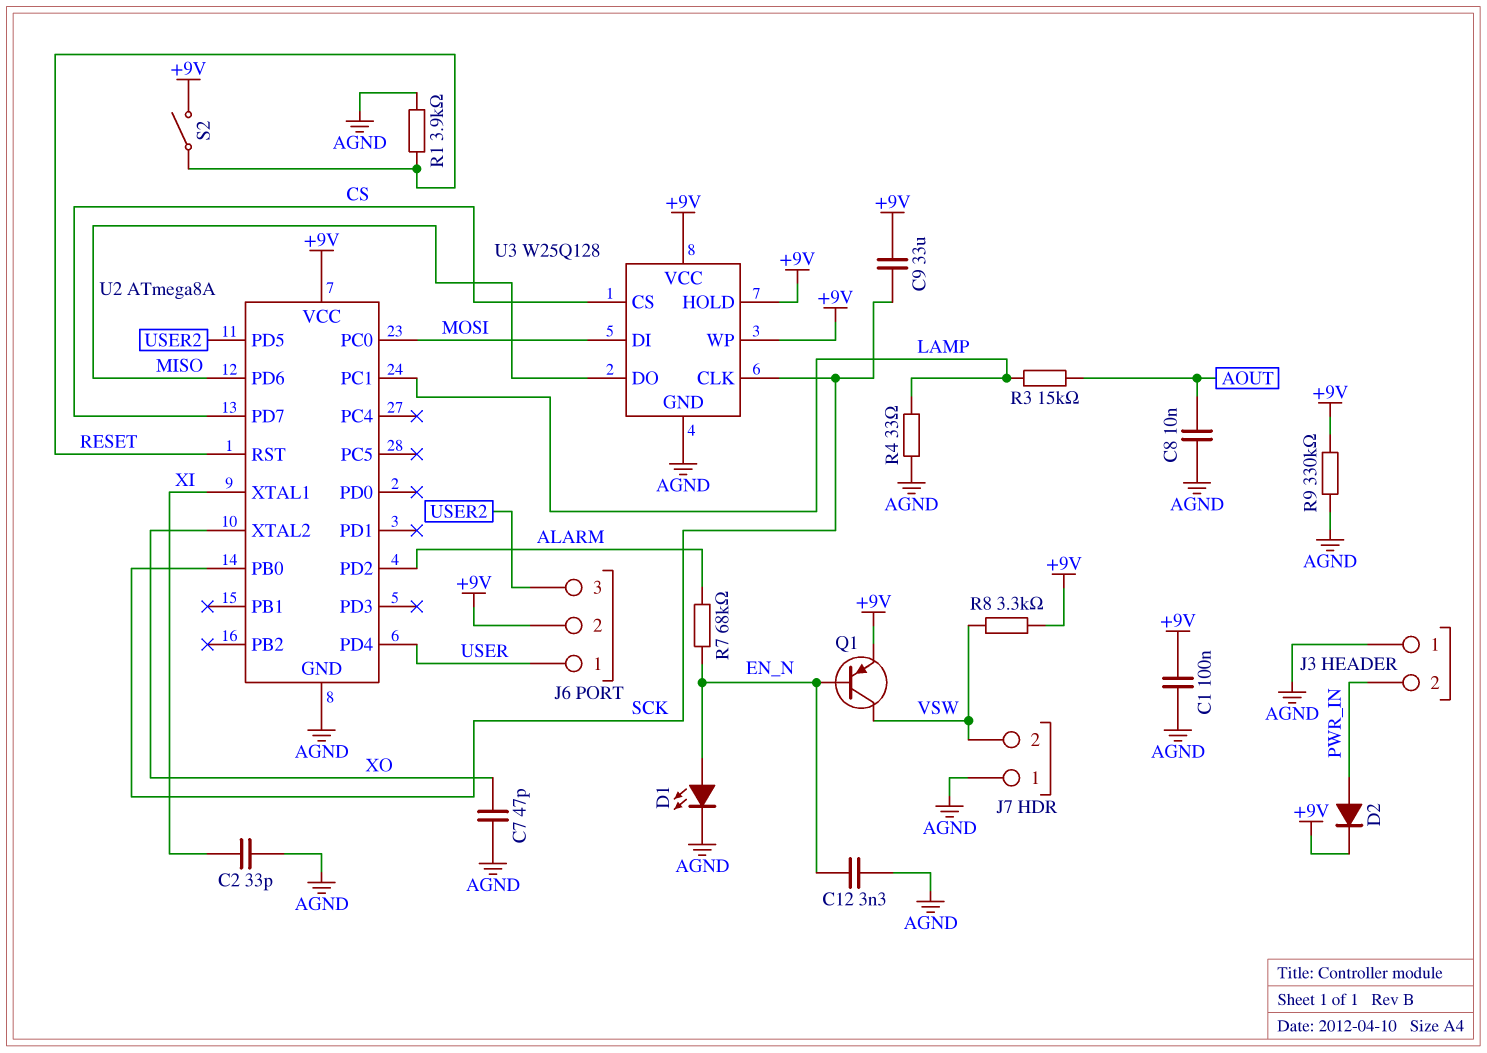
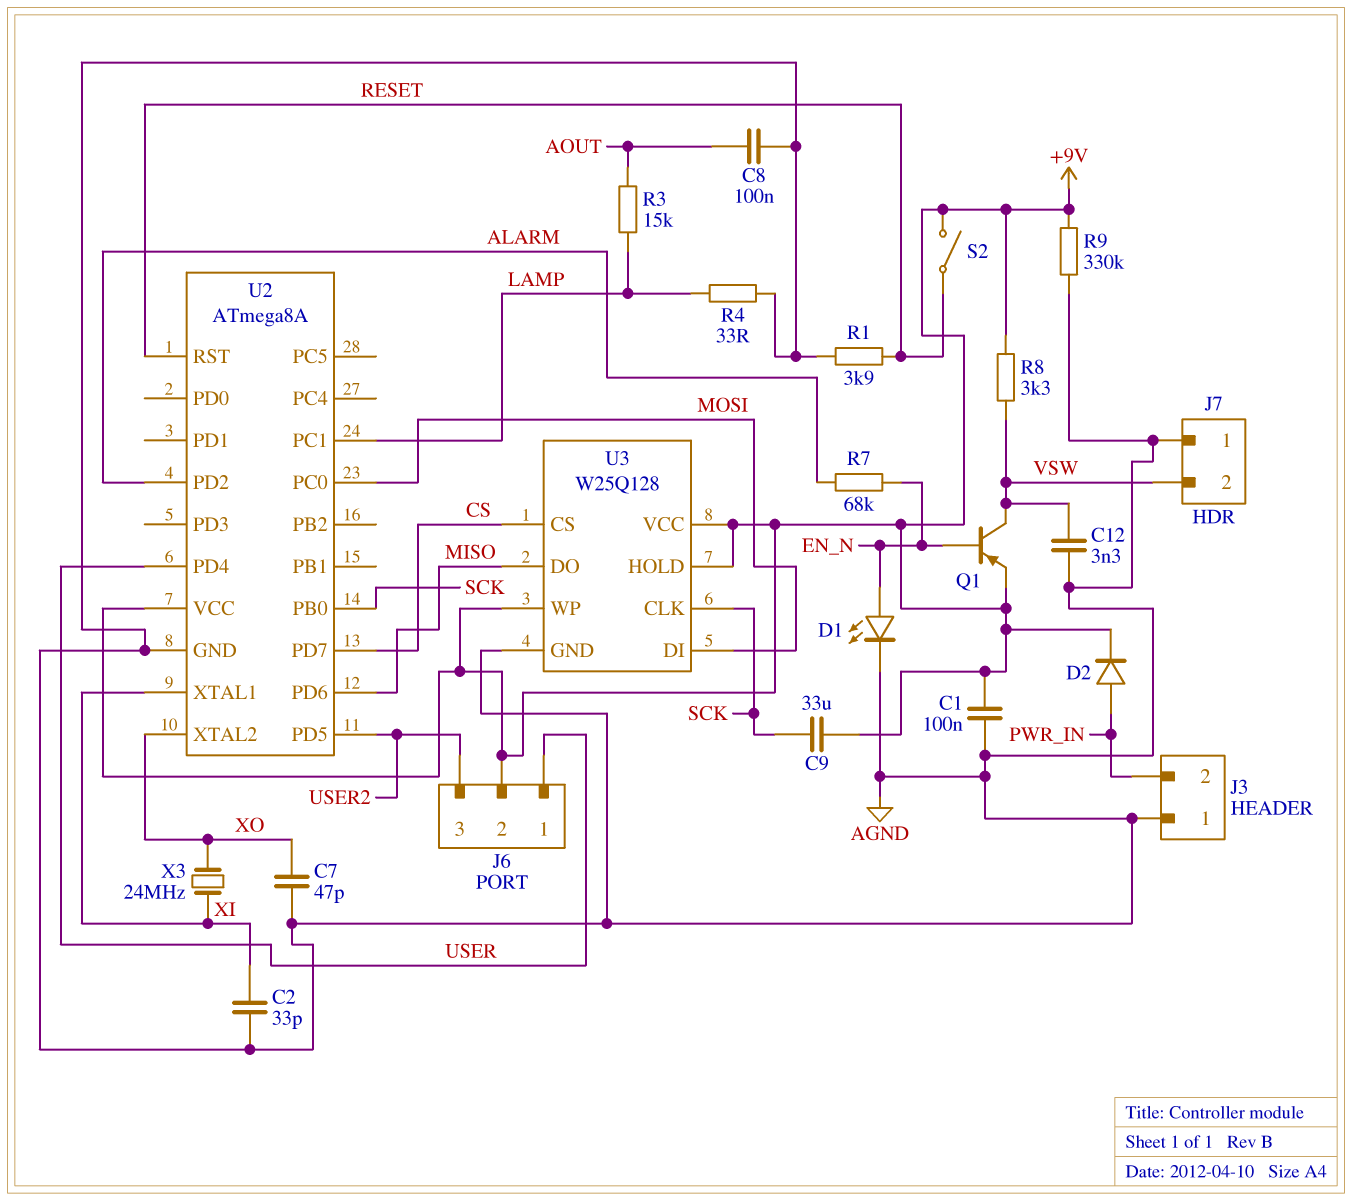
C8: 10nF (AGND, AOUT) -> 100nF (AGND, AOUT)
C12: 3.3nF (AGND, EN_N) -> 3.3nF (AGND, VSW)
X3: none -> 24MHz (XI, XO)

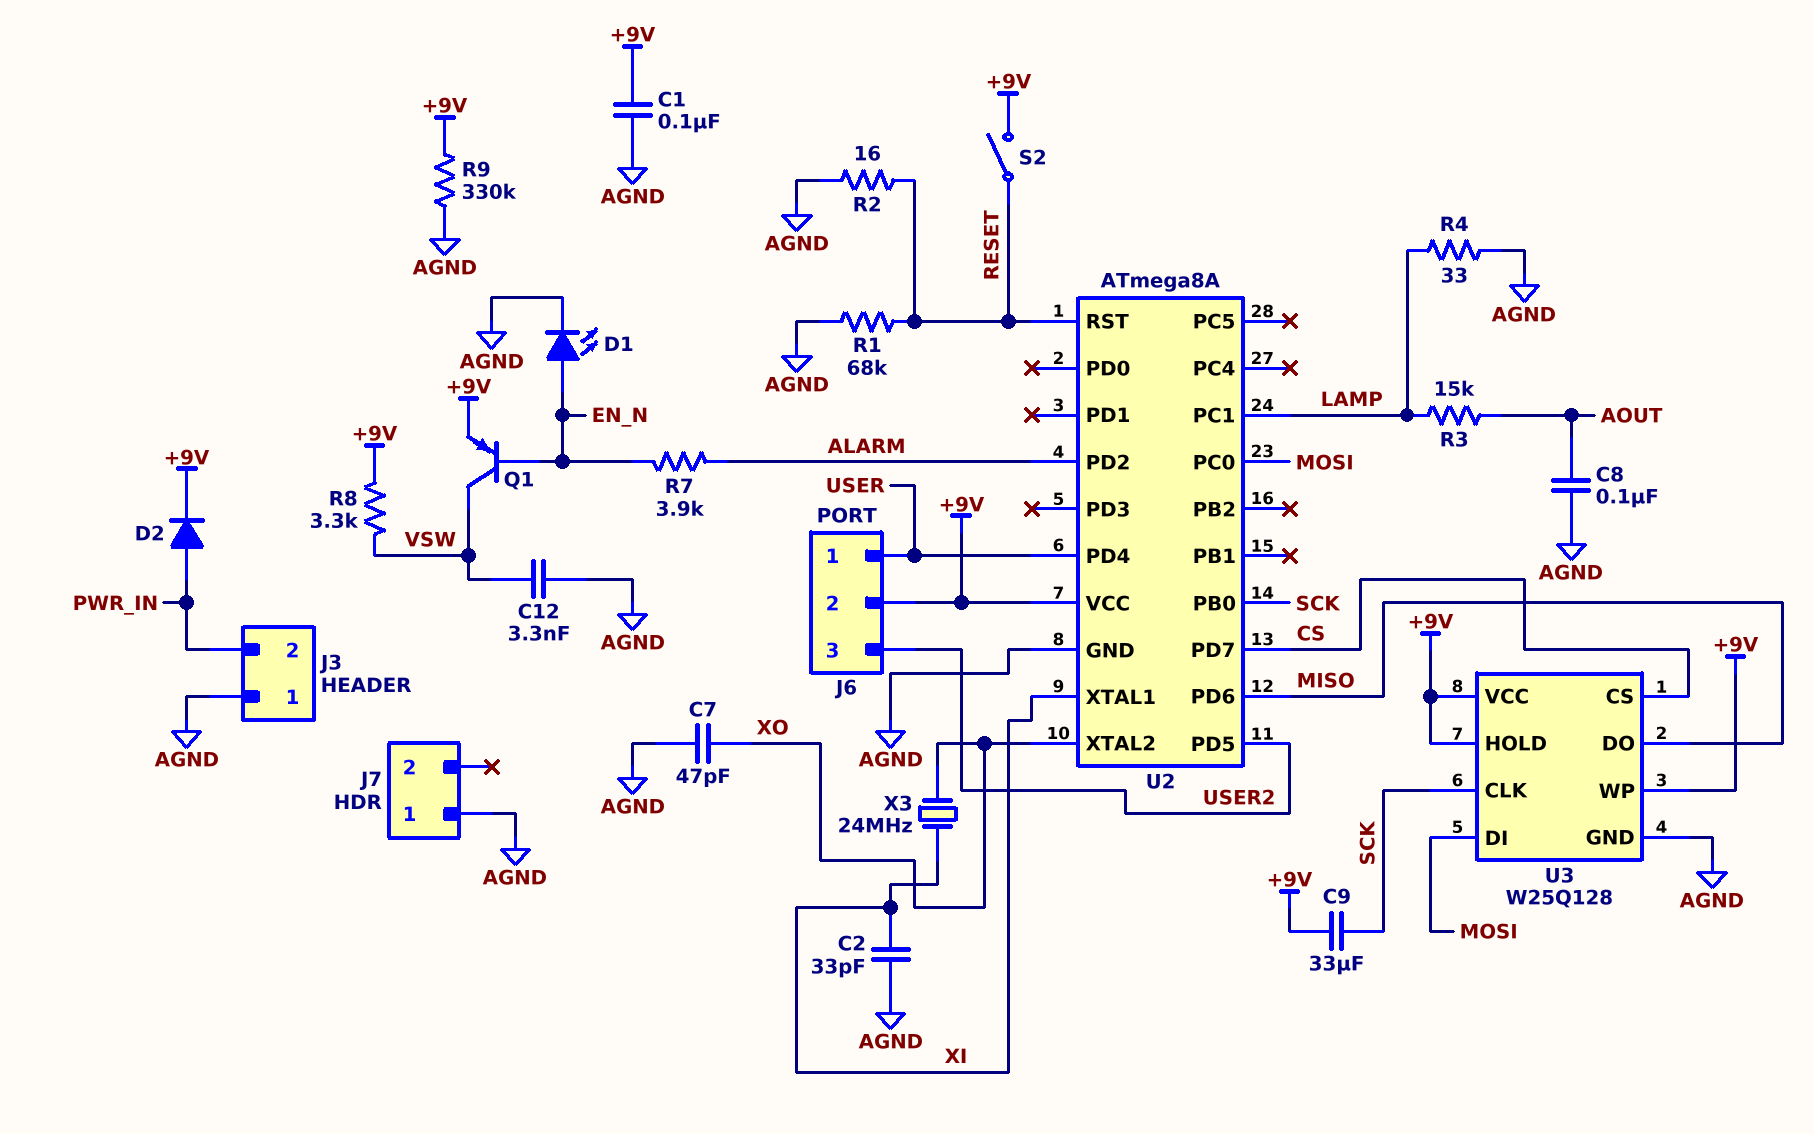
J7 pin 2: VSW -> none
R1: 3.9k (AGND, RESET) -> 68k (AGND, RESET)
R2: none -> 16 (AGND, RESET)
R7: 68k (ALARM, EN_N) -> 3.9k (ALARM, EN_N)

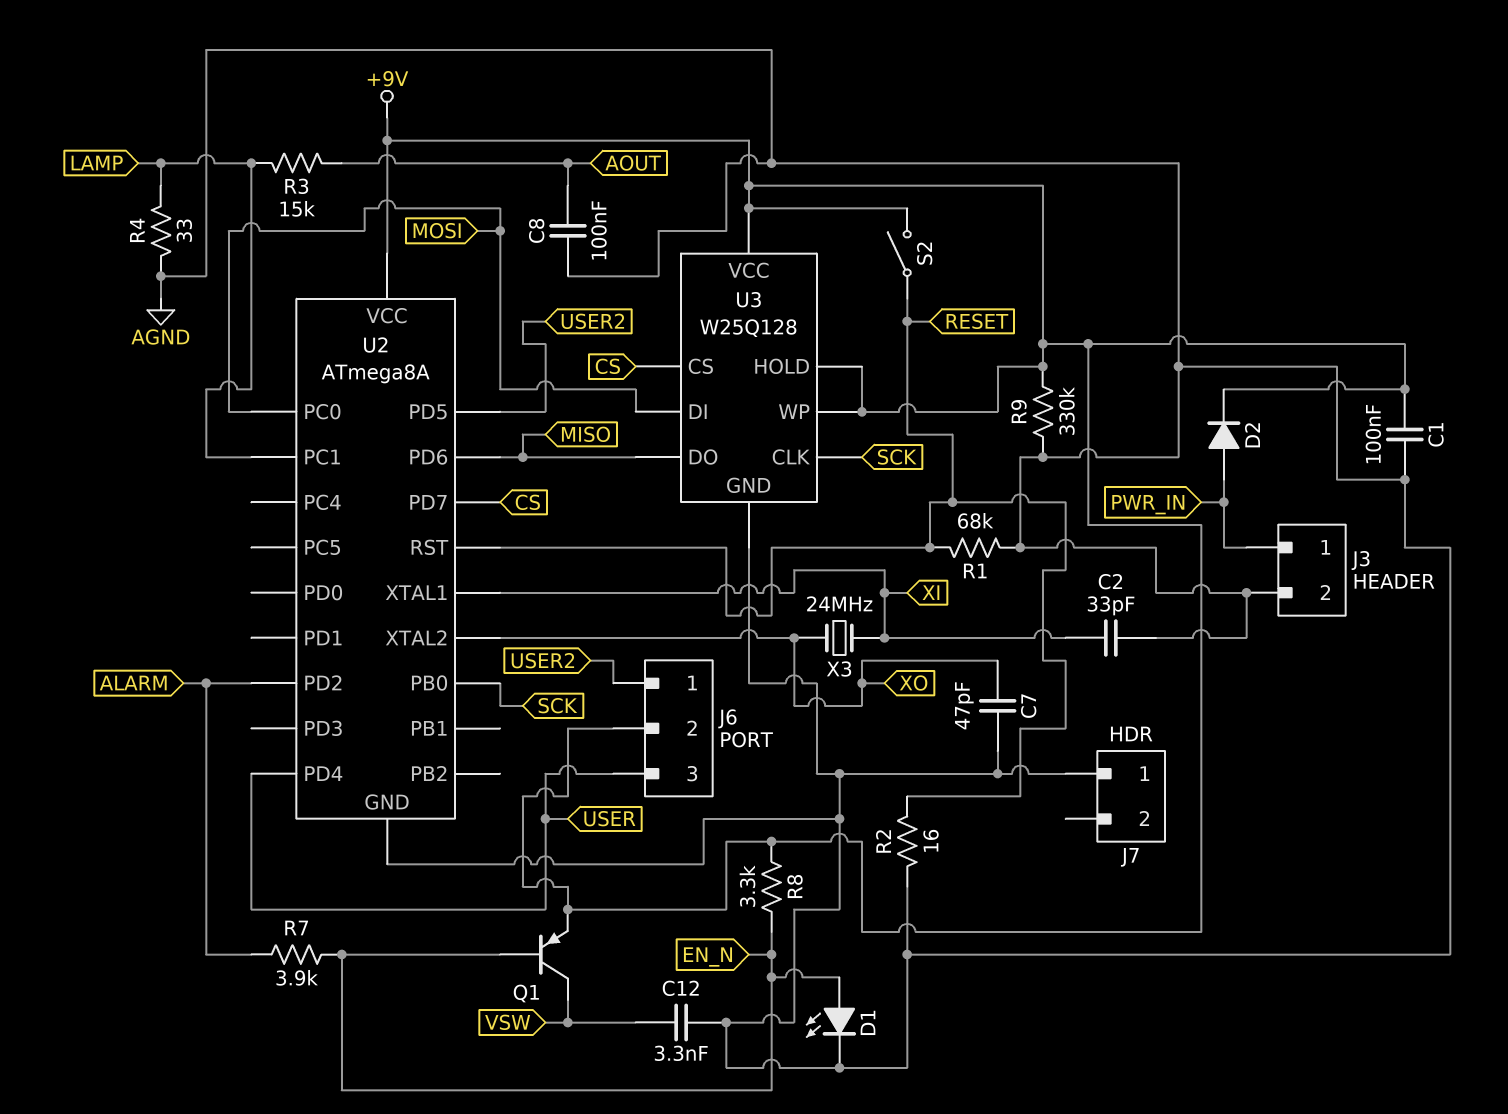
C9: 33uF (+9V, SCK) -> none
J3 pin 1: AGND -> PWR_IN
J3 pin 2: PWR_IN -> AGND
J6 pin 1: USER -> USER2
J6 pin 3: USER2 -> USER
R8: 3.3k (+9V, VSW) -> 3.3k (+9V, EN_N)

